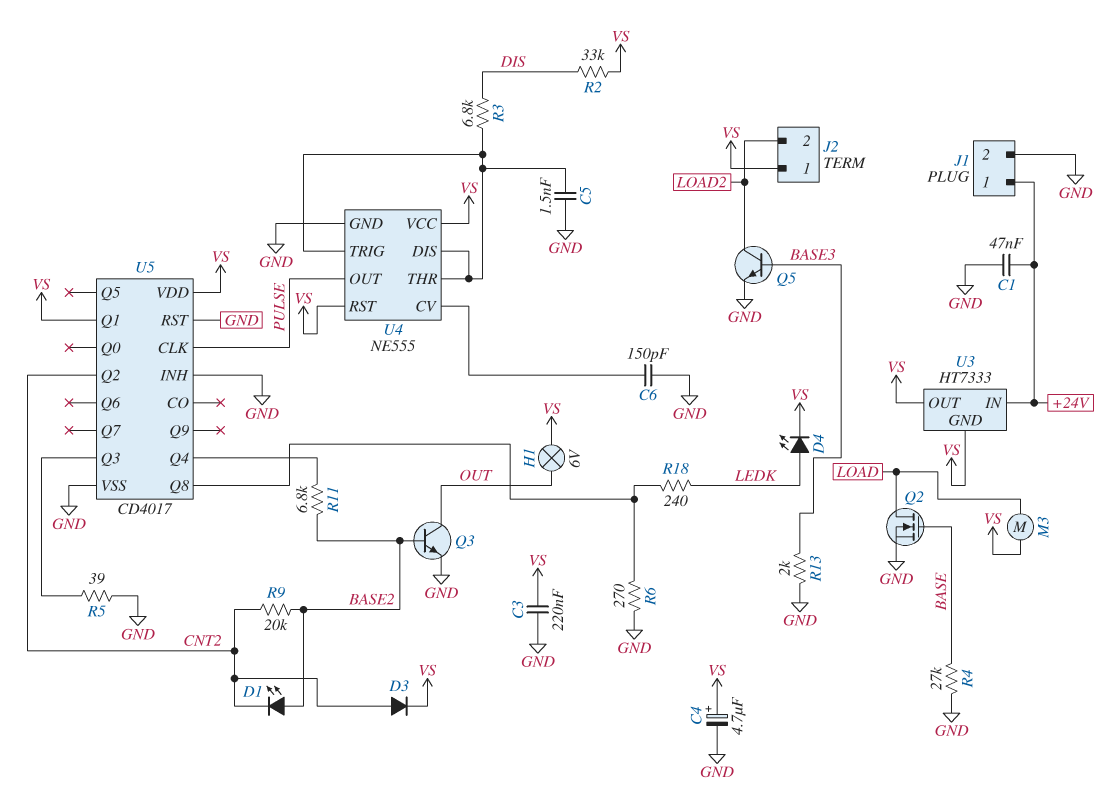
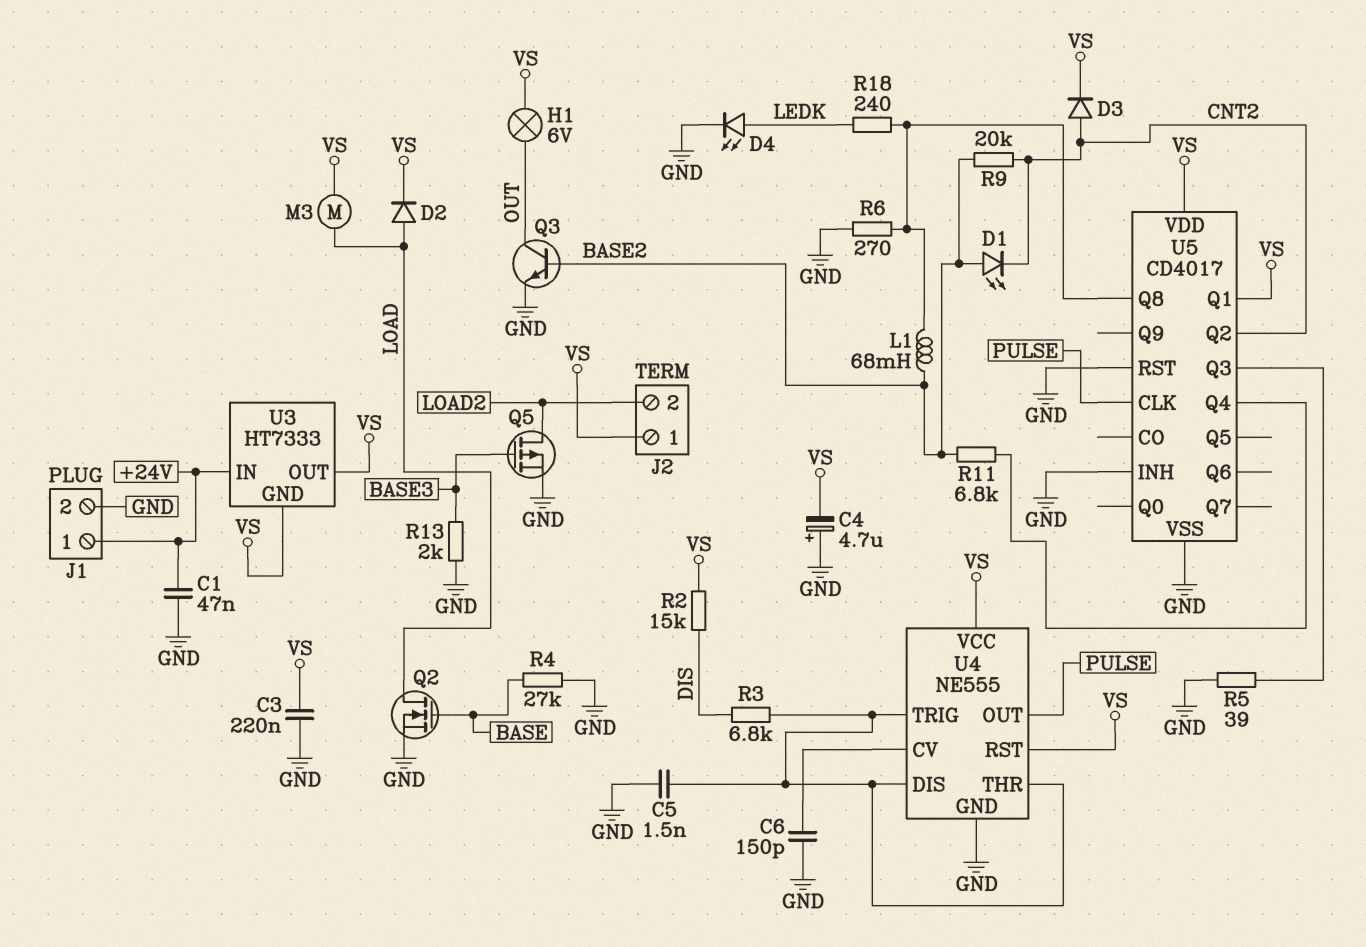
C4: 4.7uF (plus VS, minus GND) -> 4.7uF (plus GND, minus VS)
D2: none -> diode (A LOAD, K VS)
D4: LED (A LEDK, K VS) -> LED (A LEDK, K GND)
L1: none -> 68mH (BASE2, U5/Q8)
Q5: NPN (B BASE3, C LOAD2, E GND) -> PMOS (G BASE3, D LOAD2, S GND)
R2: 33k (DIS, VS) -> 15k (DIS, VS)

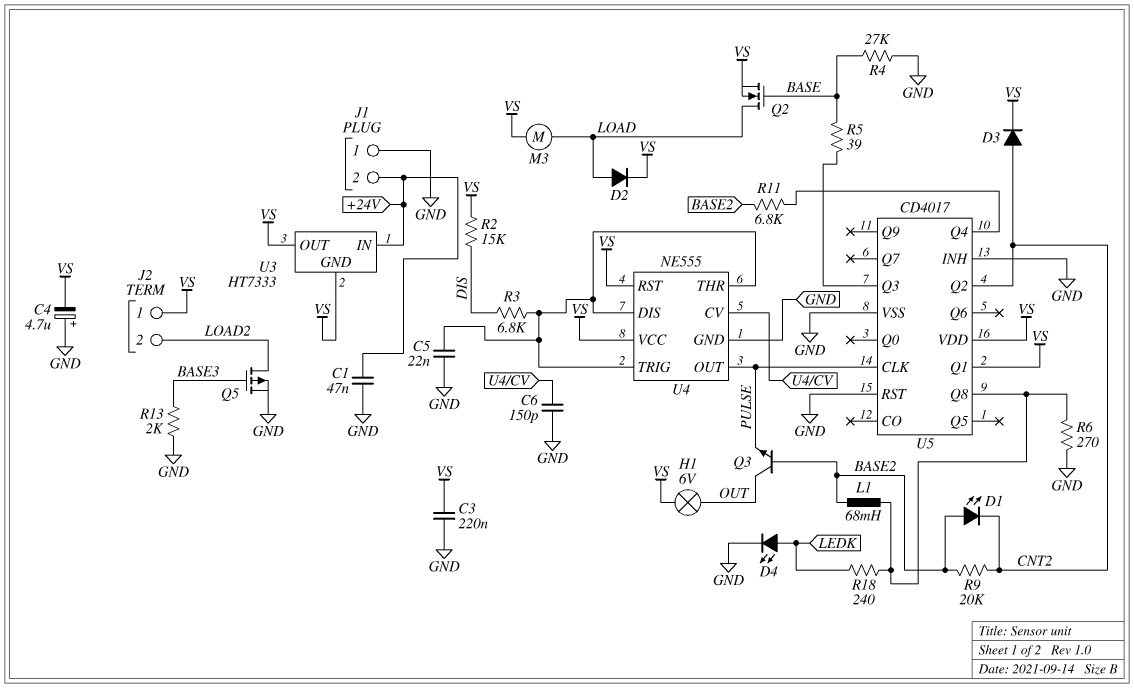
C5: 1.5nF (GND, U4/DIS) -> 22nF (GND, U4/DIS)
J1 pin 1: +24V -> GND
J1 pin 2: GND -> +24V
Q2: NMOS (G BASE, D LOAD, S GND) -> NMOS (G BASE, D LOAD, S VS)
Q3: NPN (B BASE2, C OUT, E GND) -> NPN (B BASE2, C OUT, E PULSE)
R5: 39 (GND, U5/Q3) -> 39 (BASE, U5/Q3)

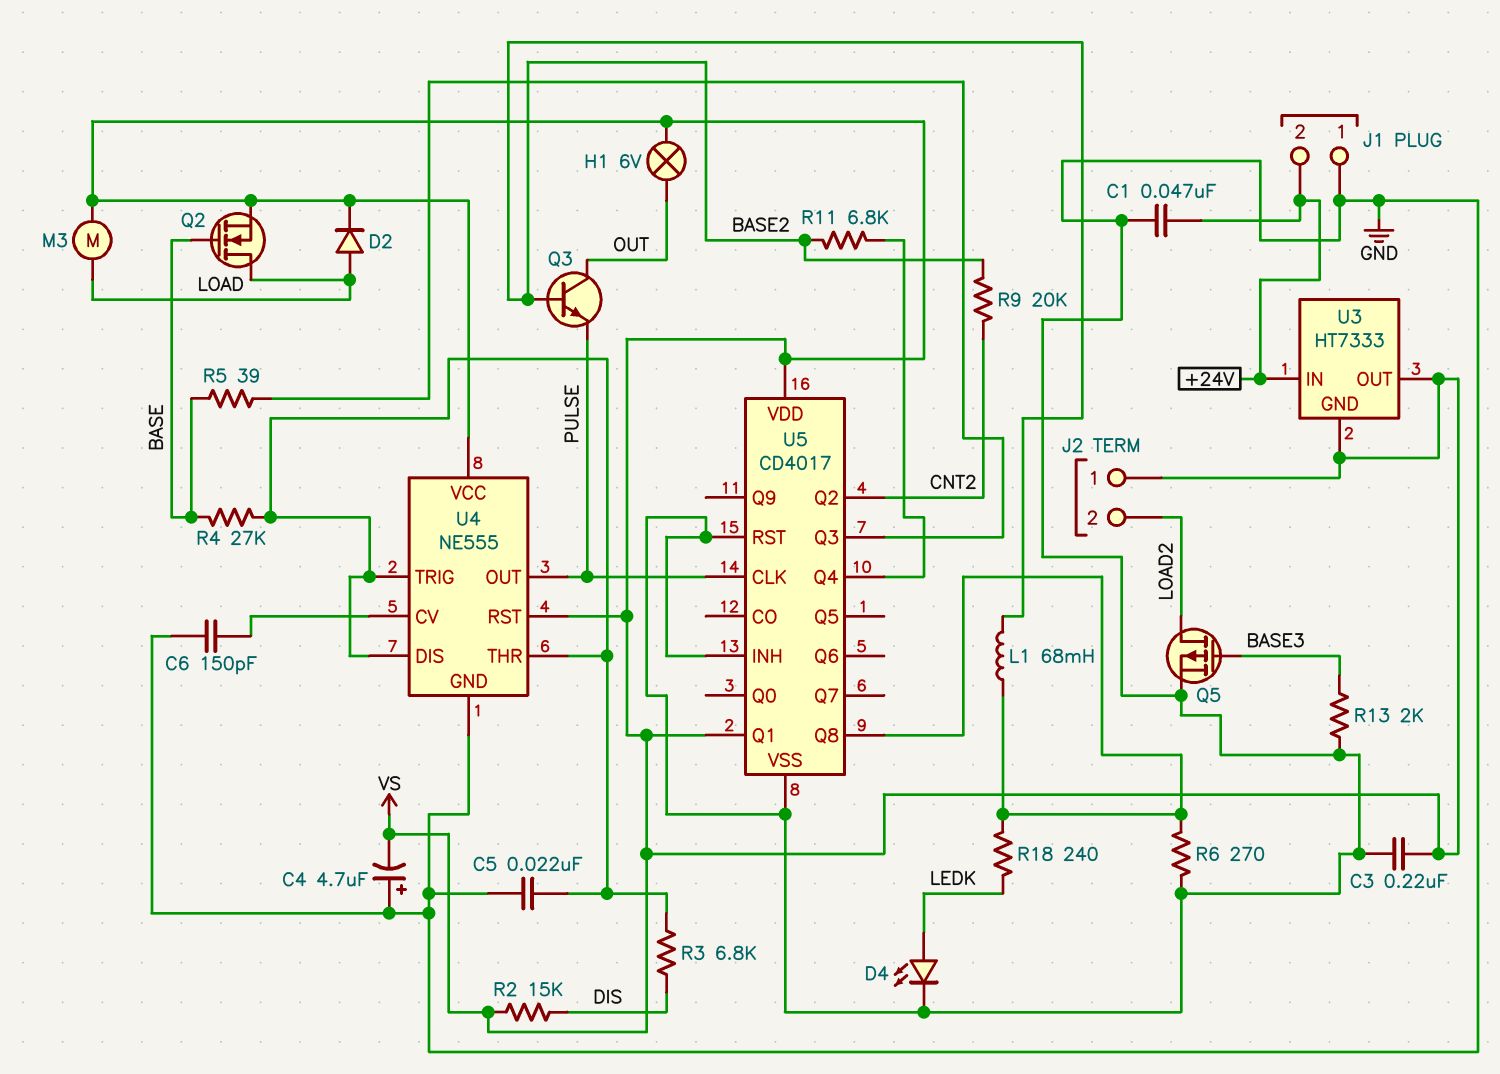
D1: LED (A BASE2, K CNT2) -> none
D3: diode (A CNT2, K VS) -> none
R4: 27k (BASE, GND) -> 27k (BASE, U4/DIS)

